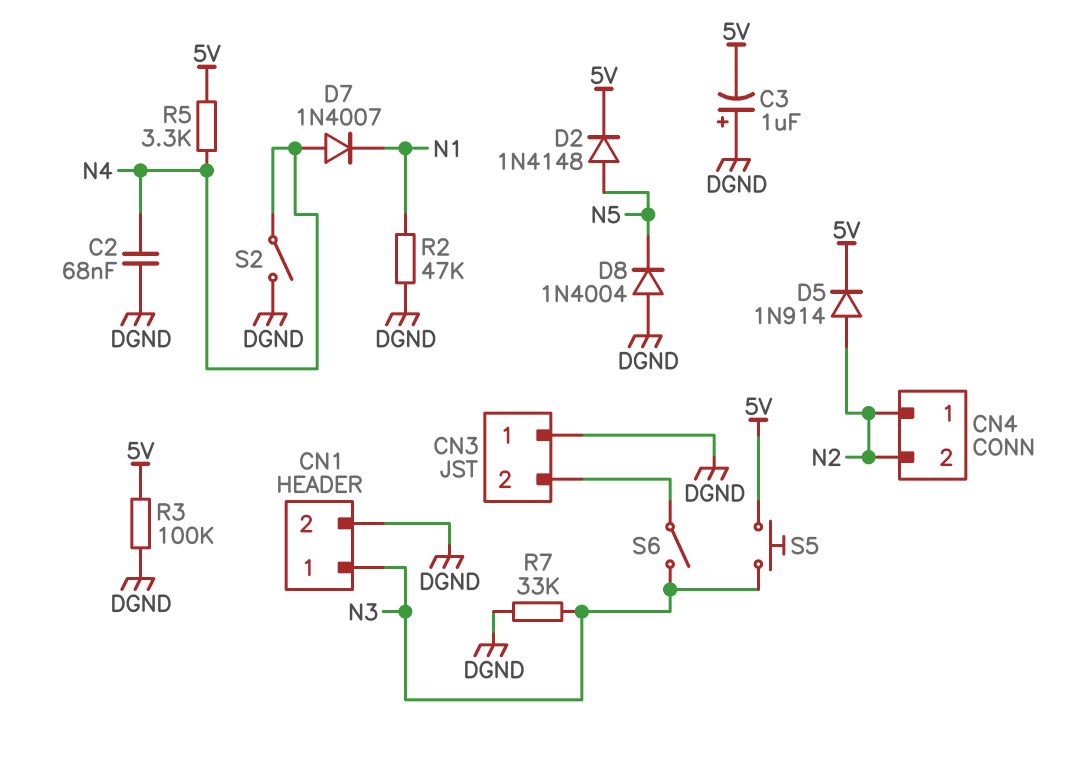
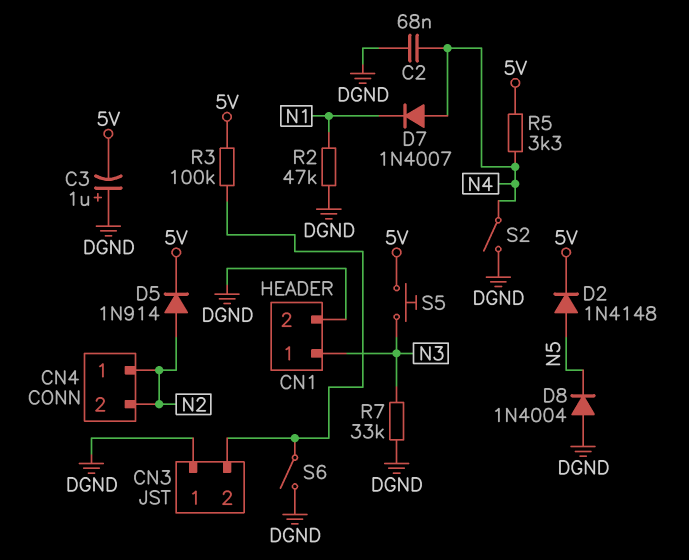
R3: 100k (5V, DGND) -> 100k (5V, CN3/2)
S6: switch (CN3/2, N3) -> switch (CN3/2, DGND)

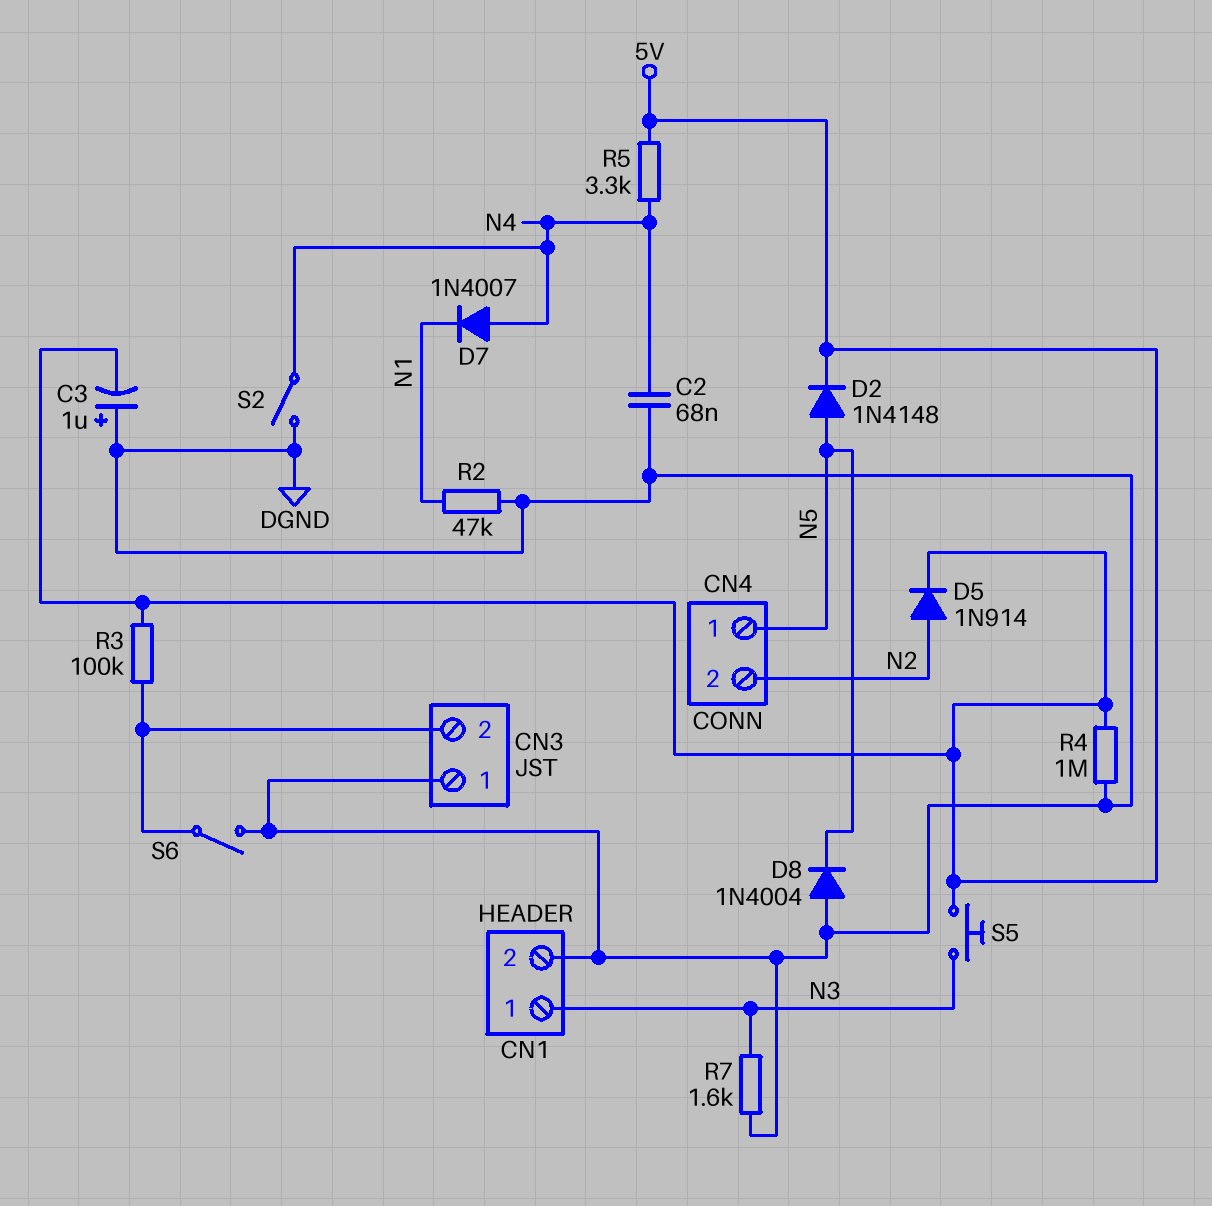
CN4 pin 1: N2 -> N5
R4: none -> 1M (5V, DGND)
R7: 33k (DGND, N3) -> 1.6k (DGND, N3)

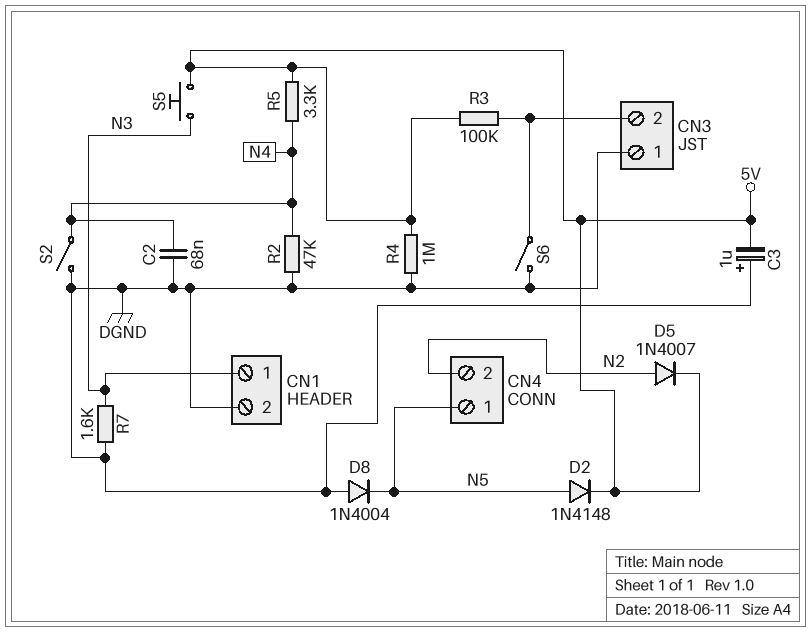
D5: diode 1N914 (A N2, K 5V) -> diode 1N4007 (A N2, K 5V)
D7: diode 1N4007 (A N4, K N1) -> none
R2: 47k (DGND, N1) -> 47k (DGND, N4)

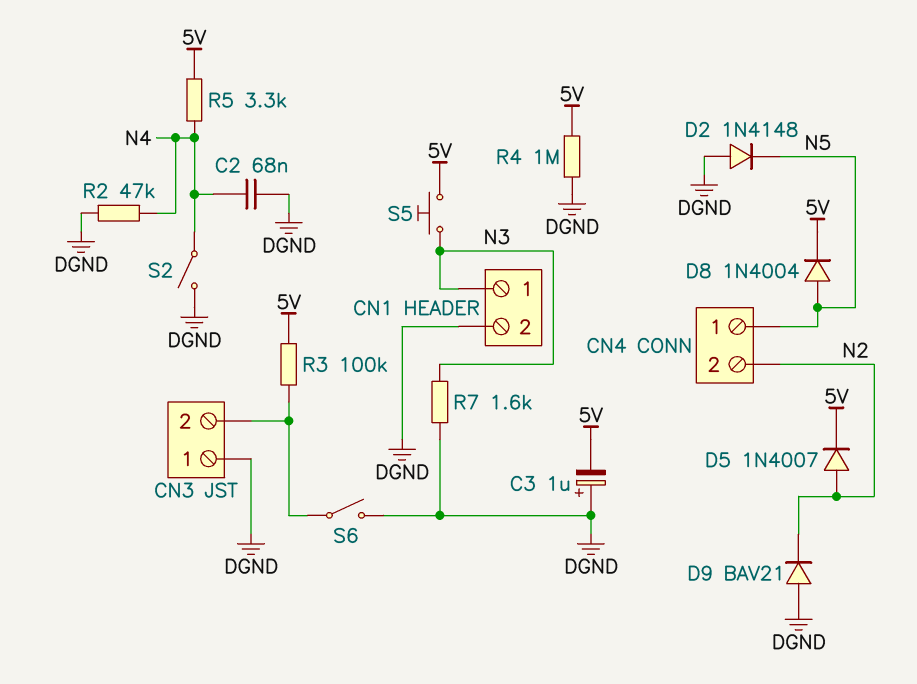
D2: diode 1N4148 (A N5, K 5V) -> diode 1N4148 (A DGND, K N5)
D8: diode 1N4004 (A DGND, K N5) -> diode 1N4004 (A N5, K 5V)
D9: none -> diode BAV21 (A DGND, K N2)

